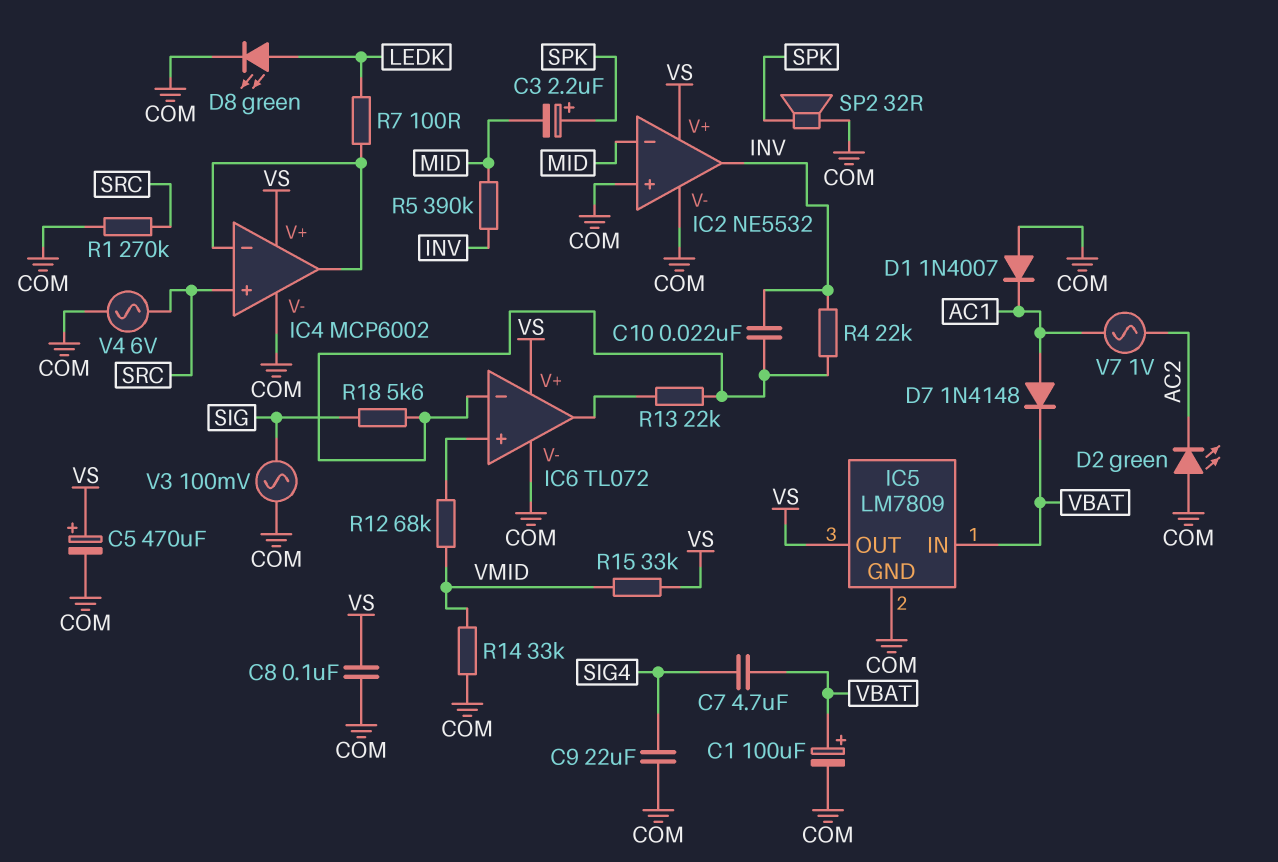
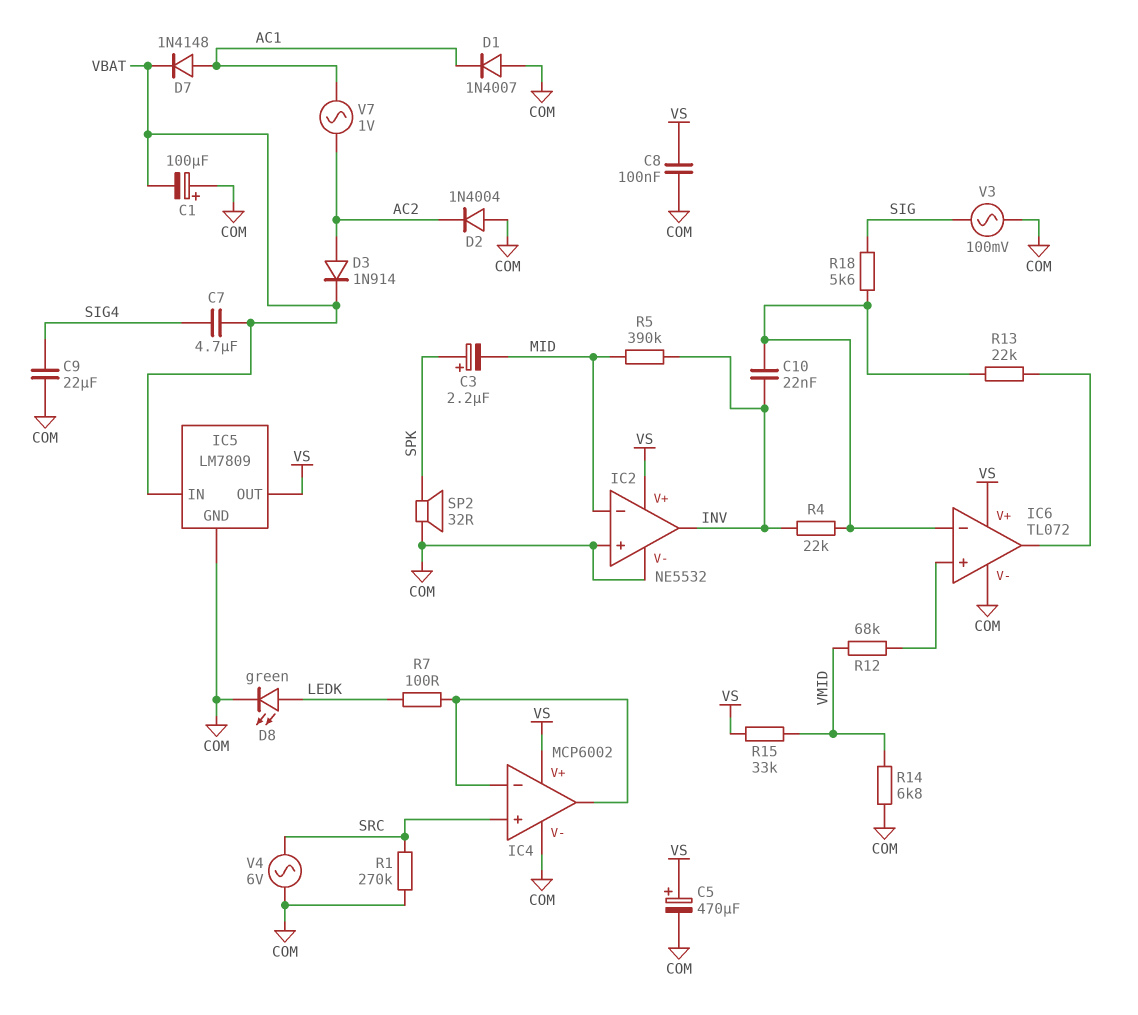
C1: 100uF (plus VBAT, minus COM) -> 100uF (plus COM, minus VBAT)
D2: LED green (A COM, K AC2) -> diode 1N4004 (A COM, K AC2)
D3: none -> diode 1N914 (A AC2, K VBAT)
R14: 33k (COM, VMID) -> 6.8k (COM, VMID)

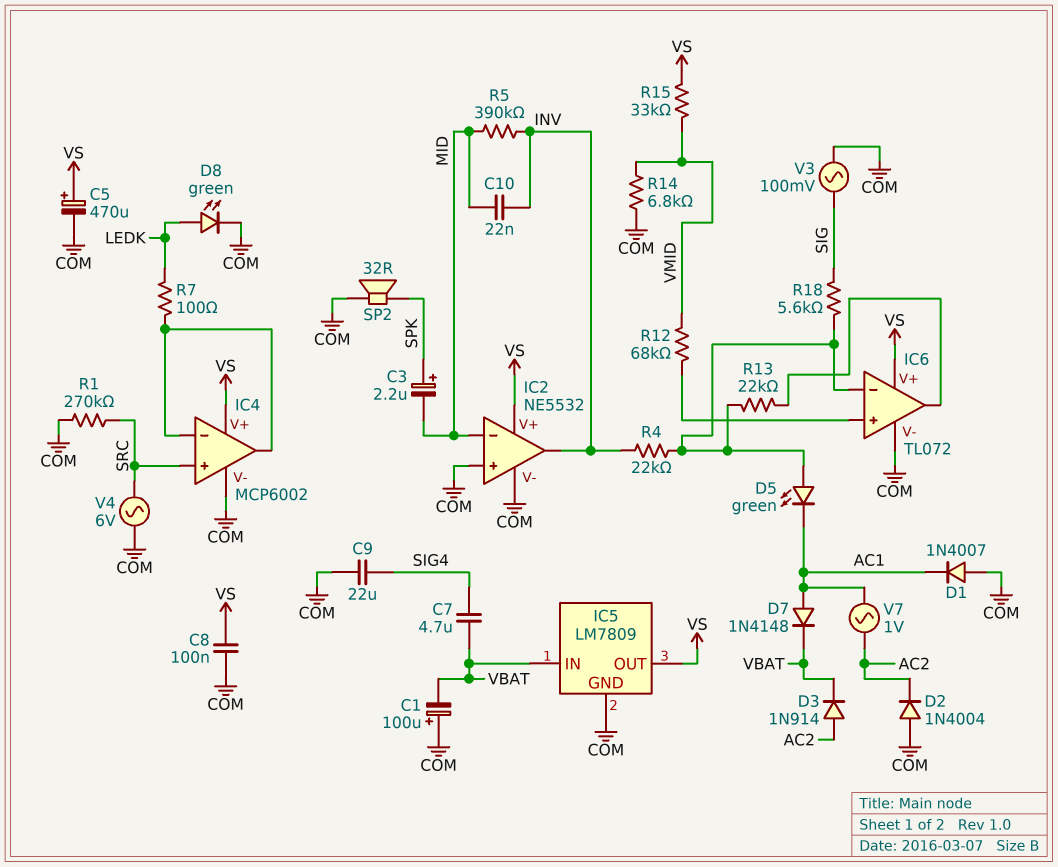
C10: 22nF (IC6/in-, INV) -> 22nF (INV, MID)
D5: none -> LED green (A IC6/in-, K AC1)

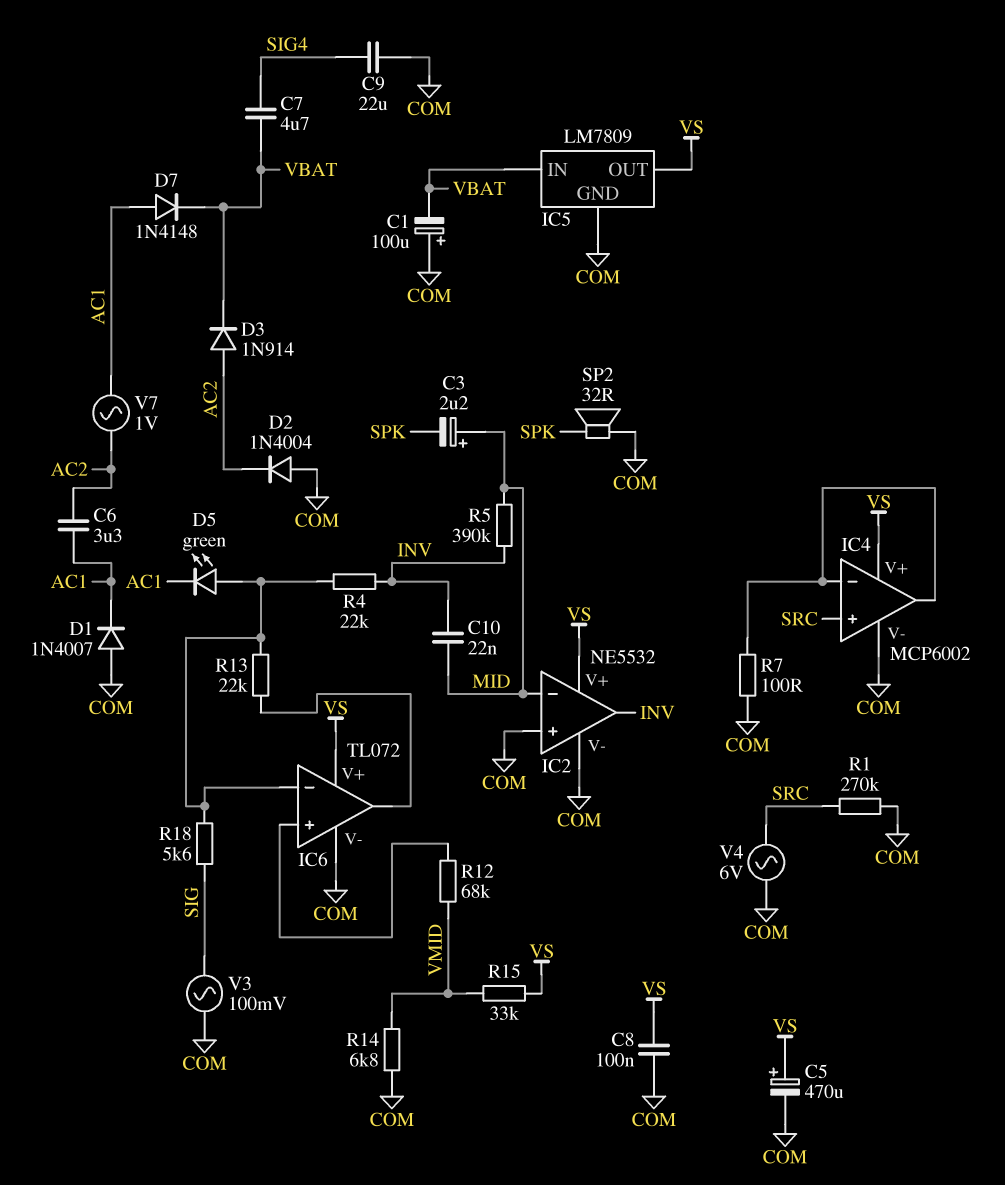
C3: 2.2uF (plus SPK, minus MID) -> 2.2uF (plus MID, minus SPK)
C6: none -> 3.3uF (AC1, AC2)
D8: LED green (A LEDK, K COM) -> none
R7: 100 (IC4/in-, LEDK) -> 100 (COM, IC4/in-)

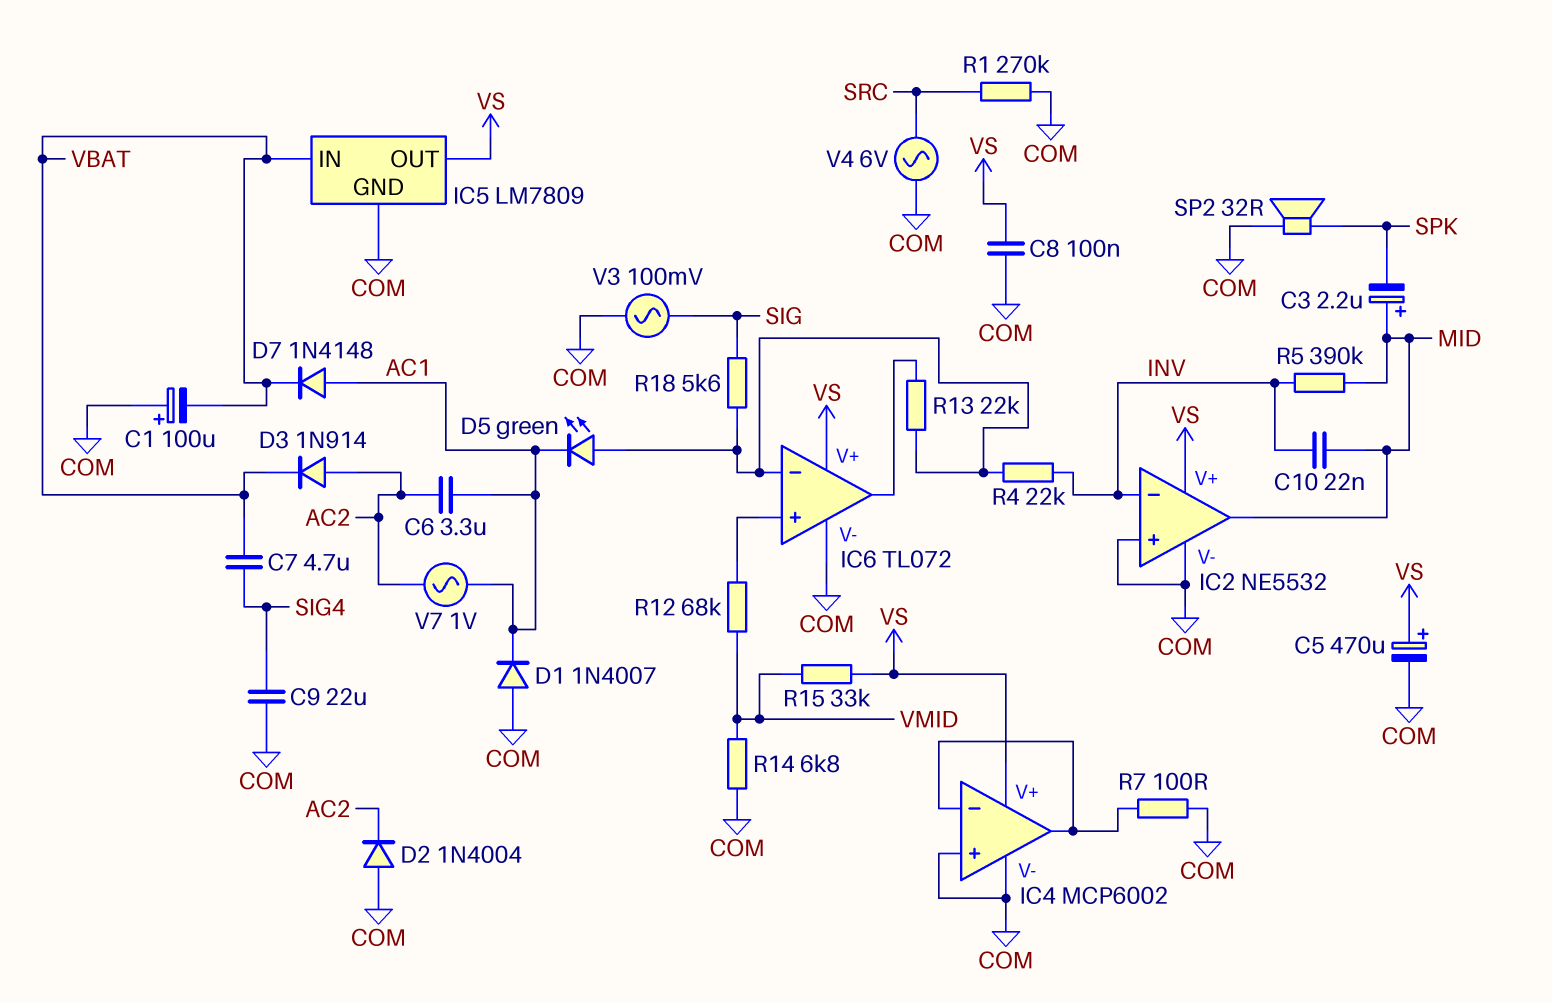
IC2 pin in-: MID -> INV
IC2 pin out: INV -> MID
IC4 pin in+: SRC -> COM

